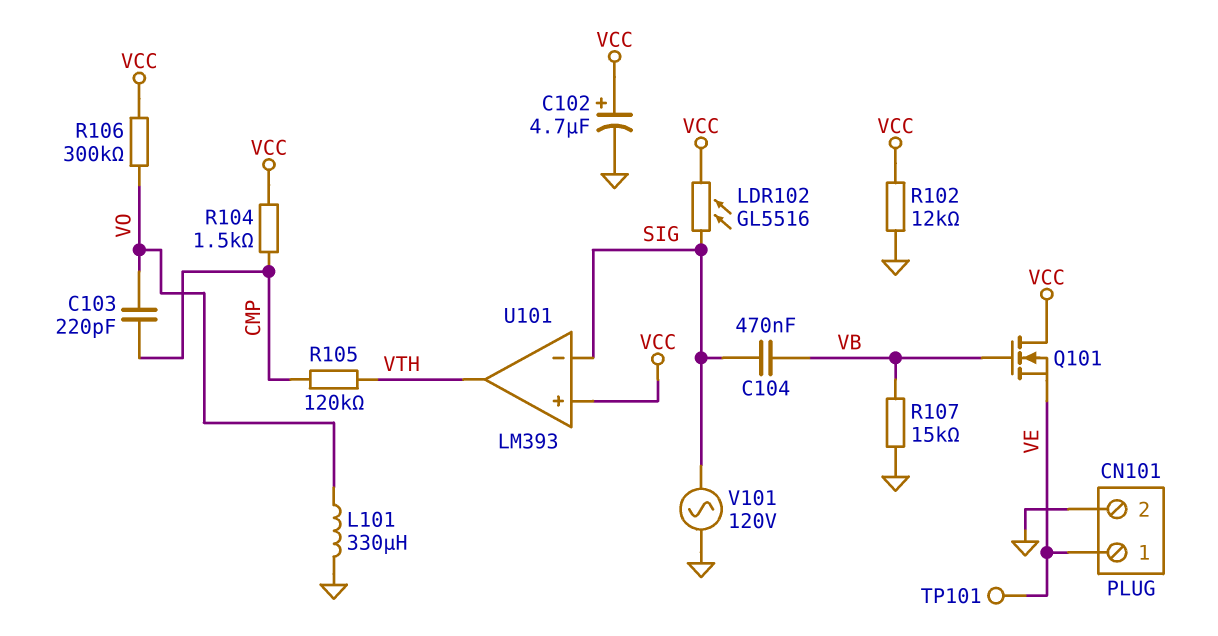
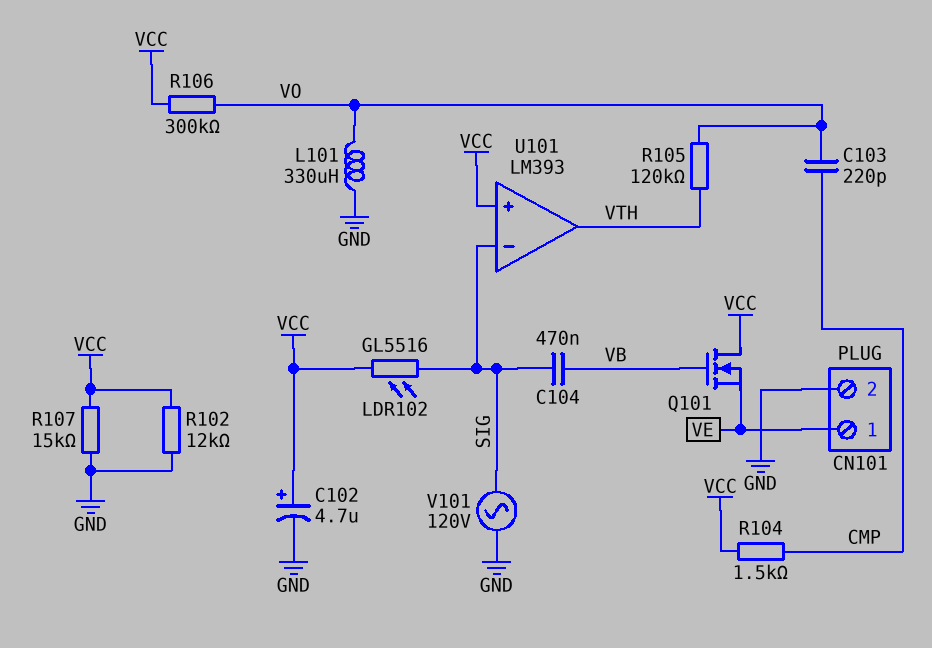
R105: 120k (CMP, VTH) -> 120k (VO, VTH)
R107: 15k (GND, VB) -> 15k (GND, VCC)
TP101: test point (VE) -> none

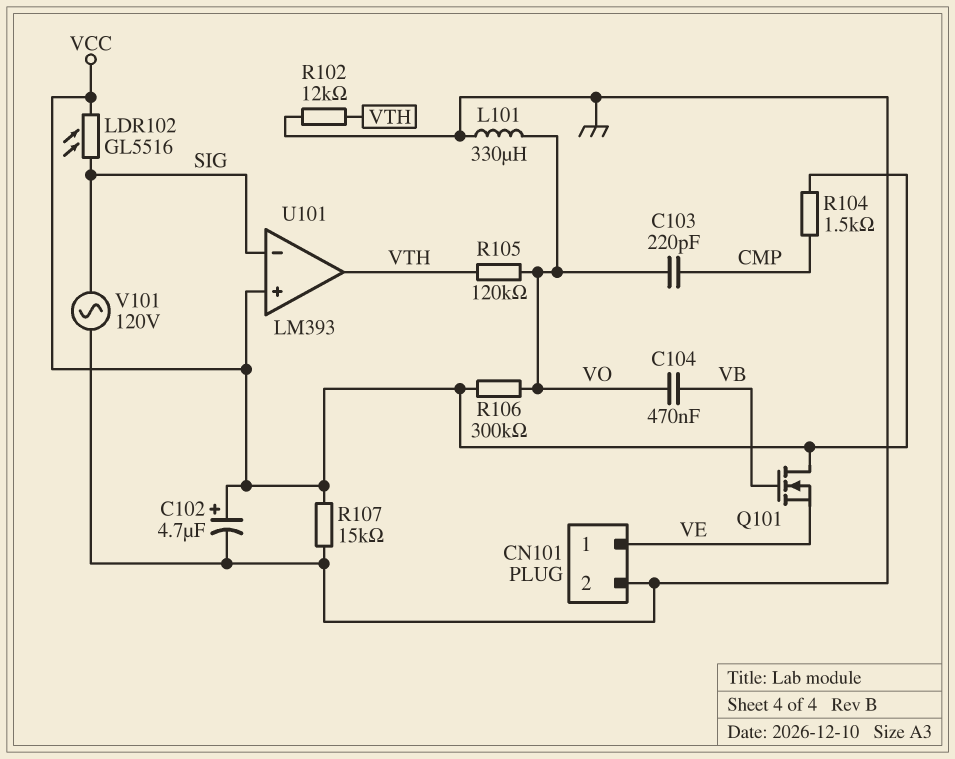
C104: 470nF (SIG, VB) -> 470nF (VB, VO)
R102: 12k (GND, VCC) -> 12k (GND, VTH)

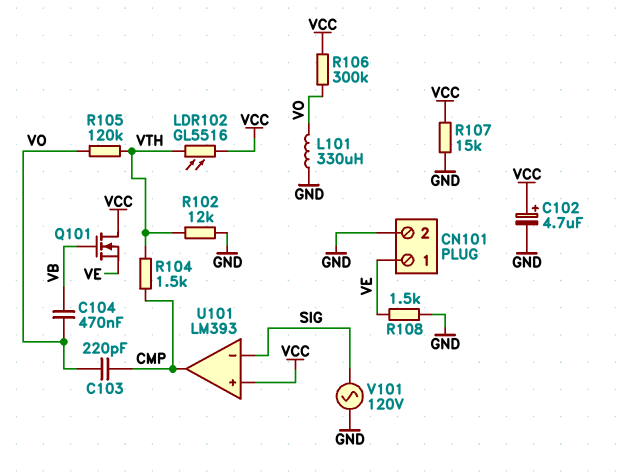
LDR102: GL5516 (SIG, VCC) -> GL5516 (VCC, VTH)
R104: 1.5k (CMP, VCC) -> 1.5k (CMP, VTH)
R108: none -> 1.5k (GND, VE)
U101 pin out: VTH -> CMP

